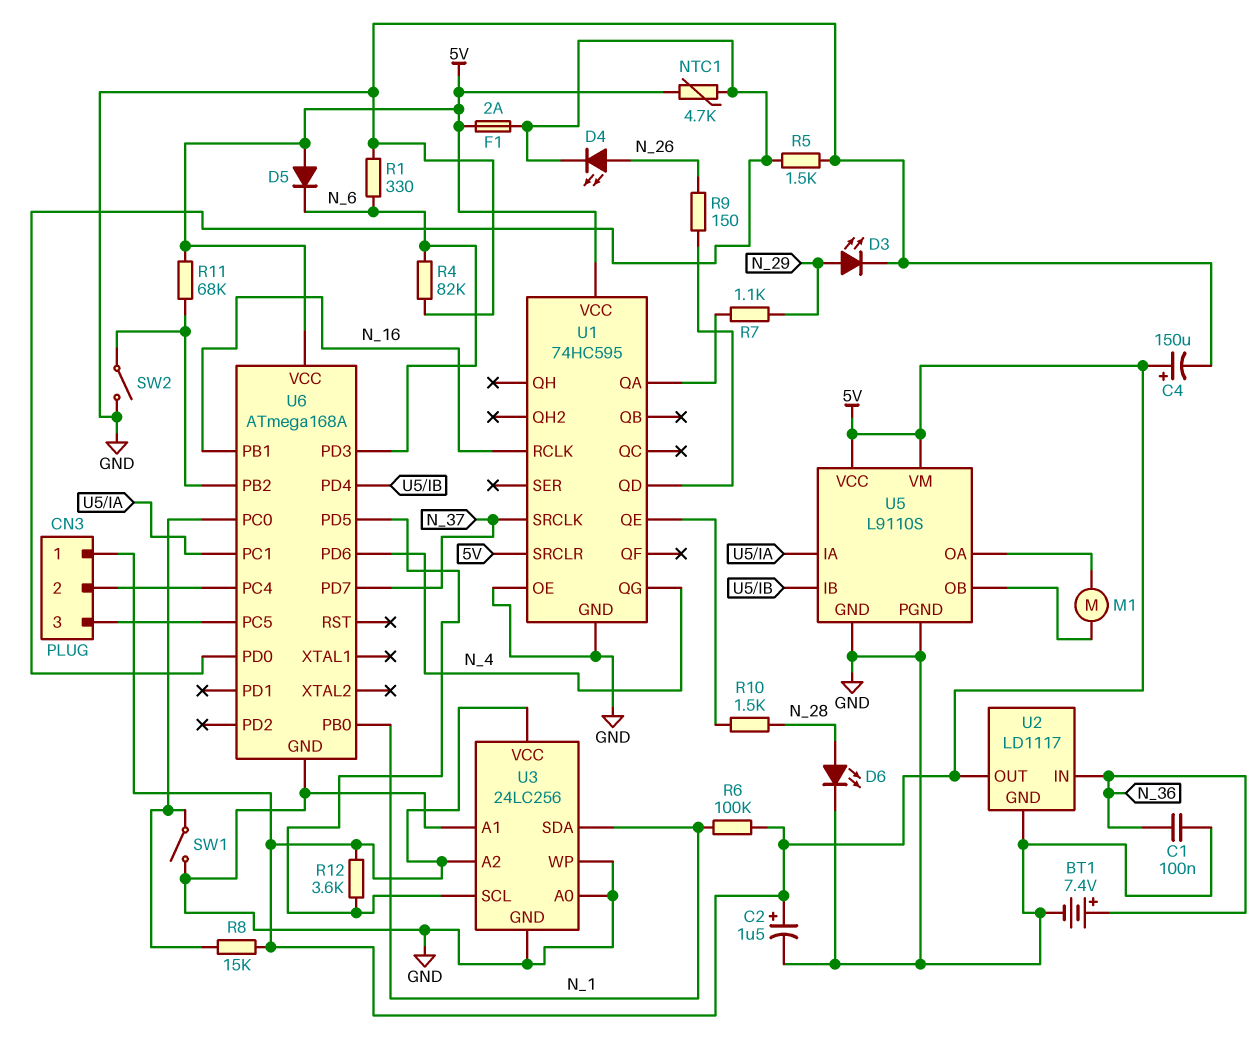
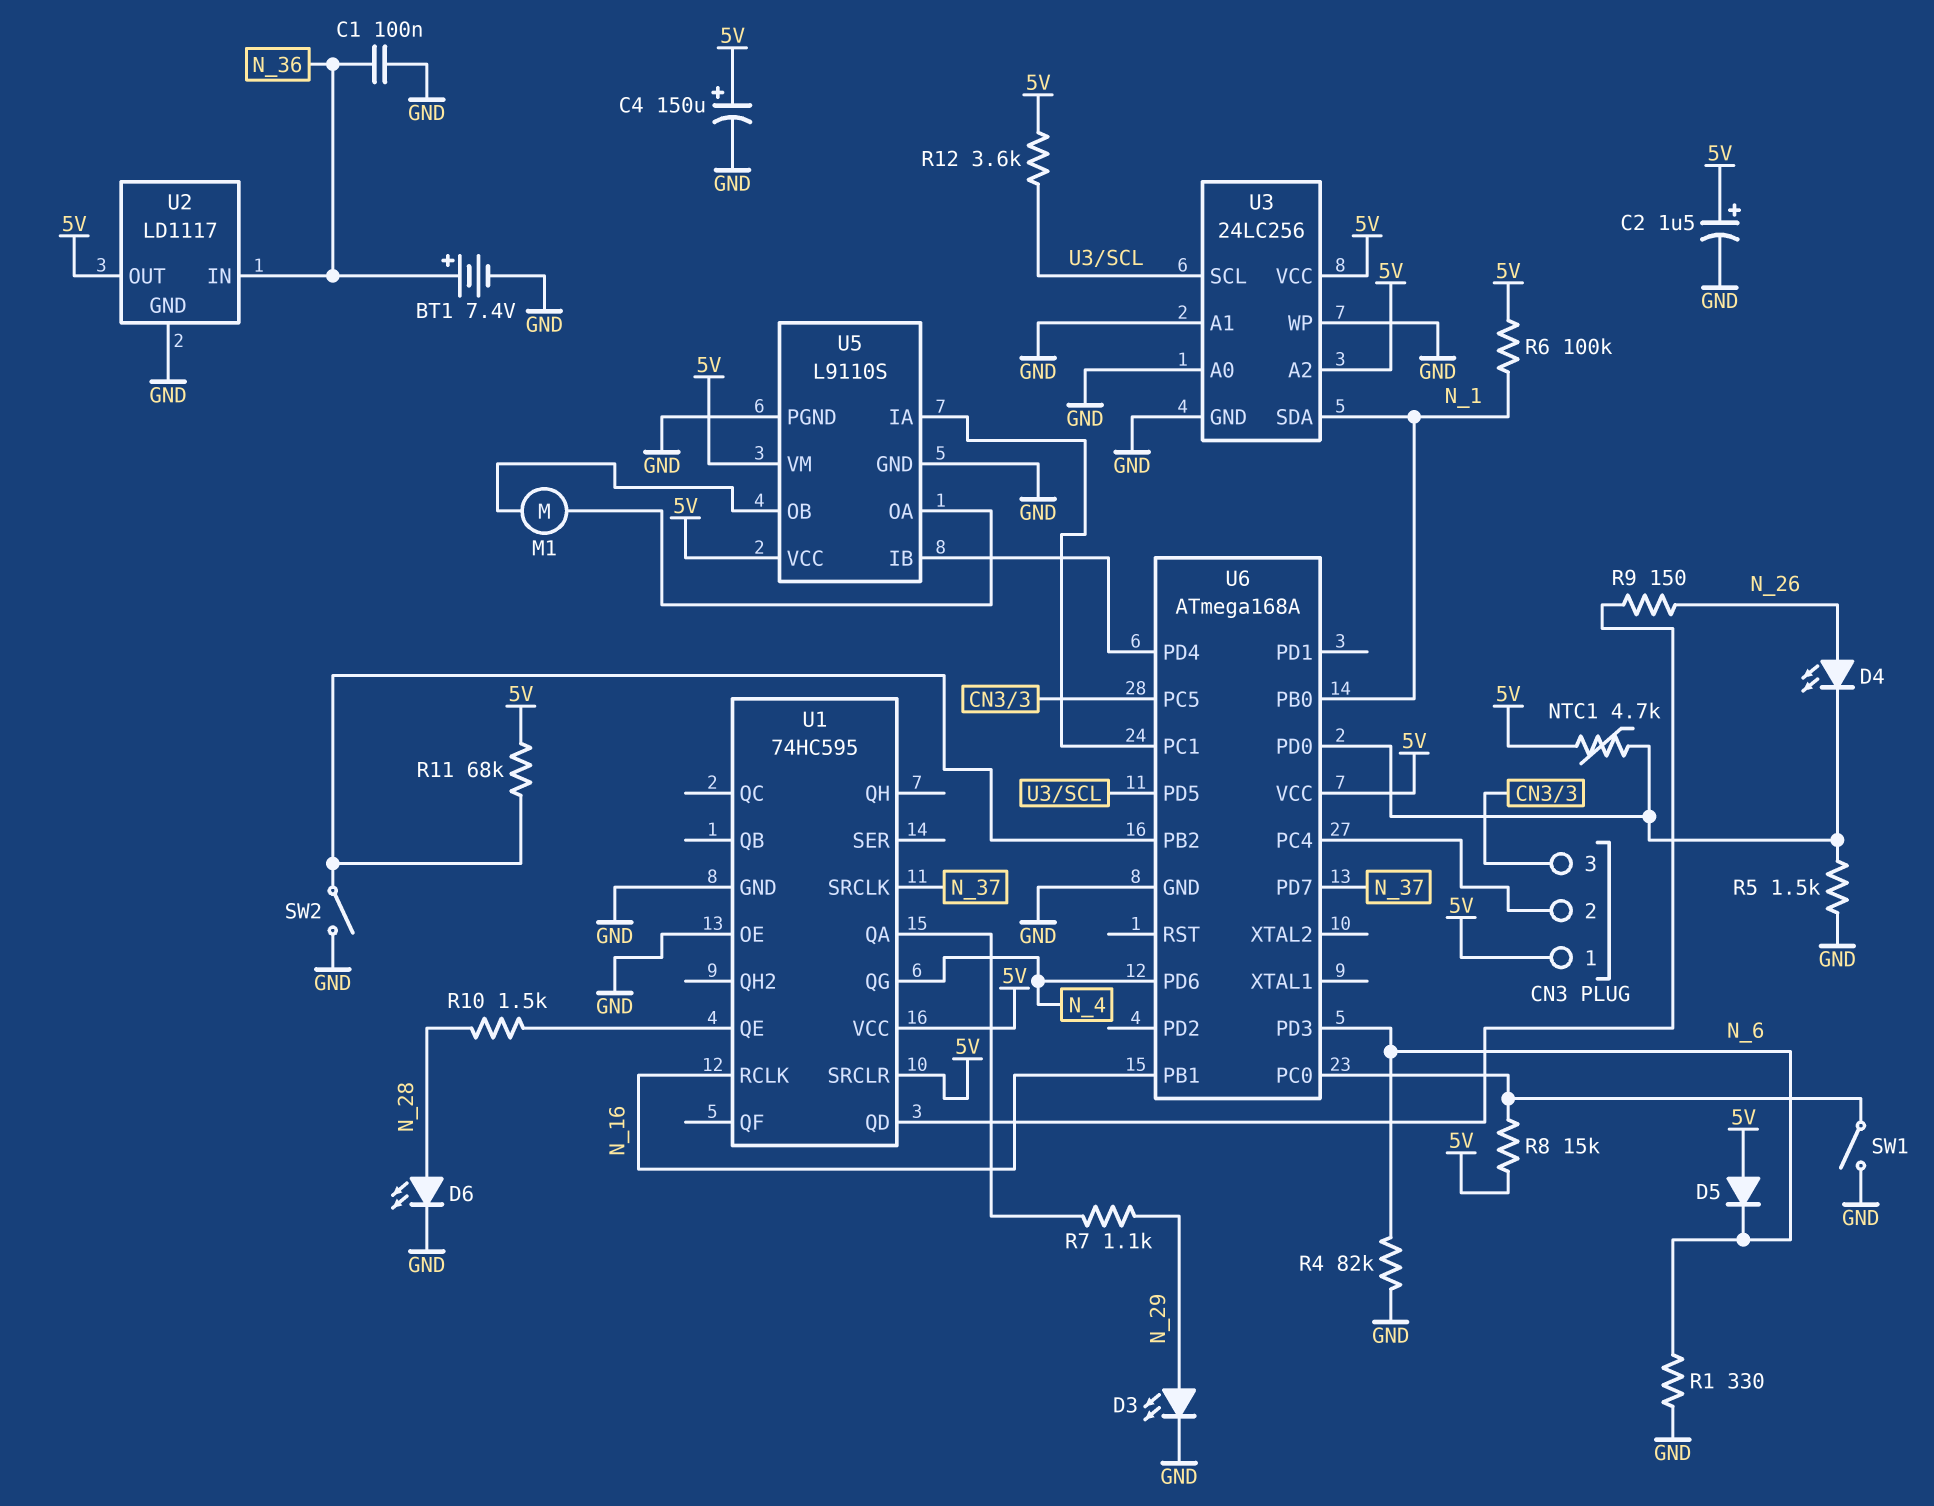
F1: 2A (5V, U6/PD0) -> none

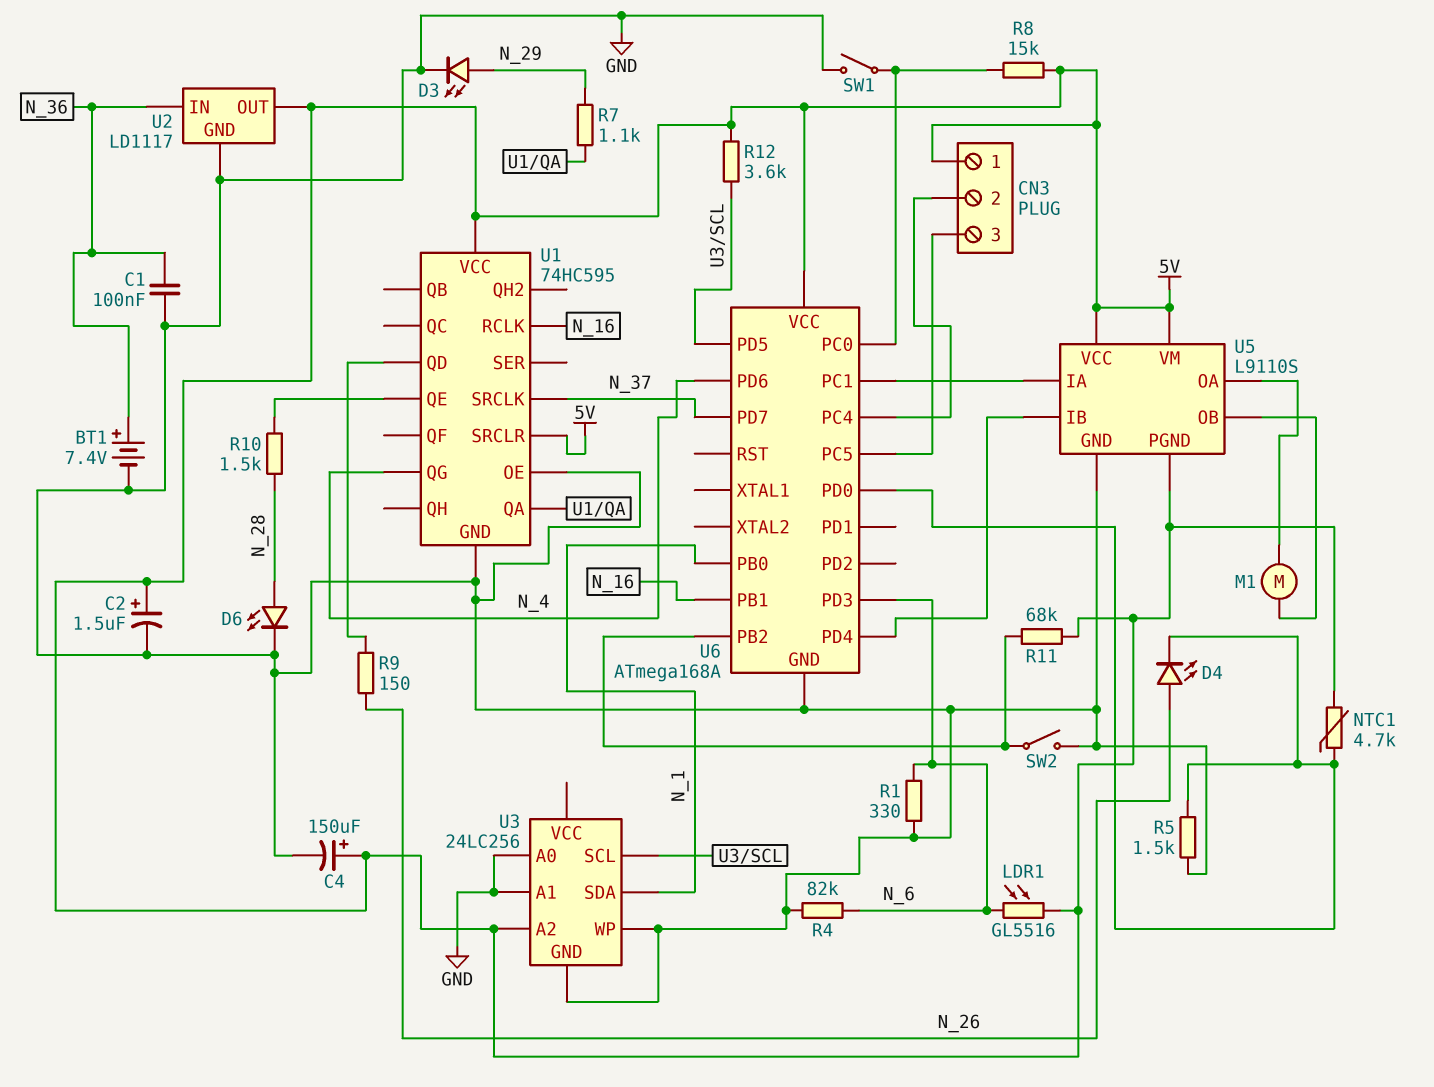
D5: diode (A 5V, K N_6) -> none
LDR1: none -> GL5516 (5V, N_6)
R6: 100k (5V, N_1) -> none
U3 pin VCC: 5V -> none
U5 pin PGND: GND -> 5V

